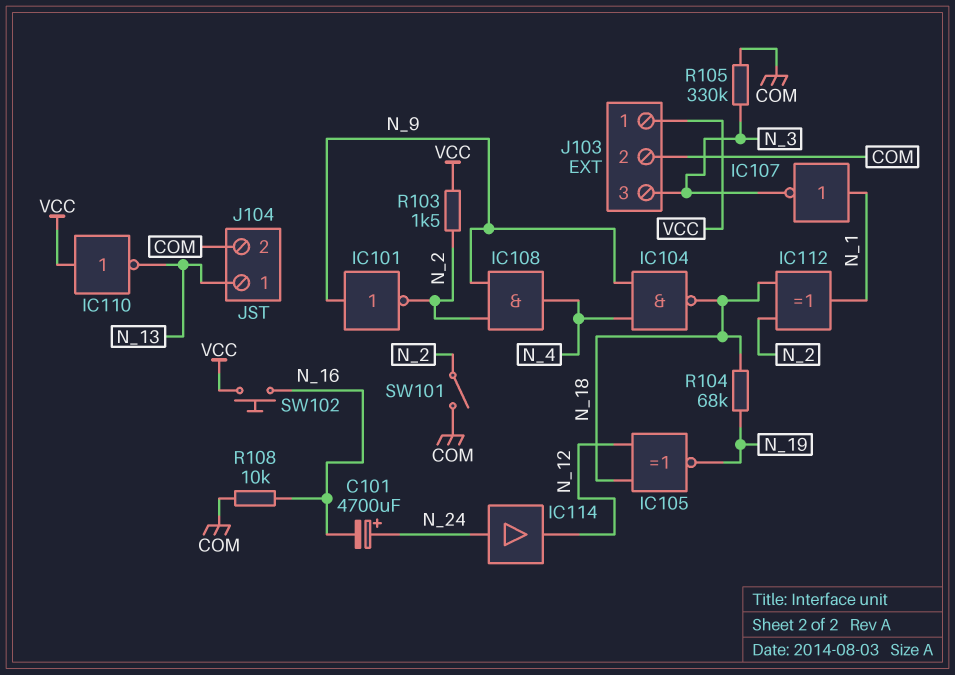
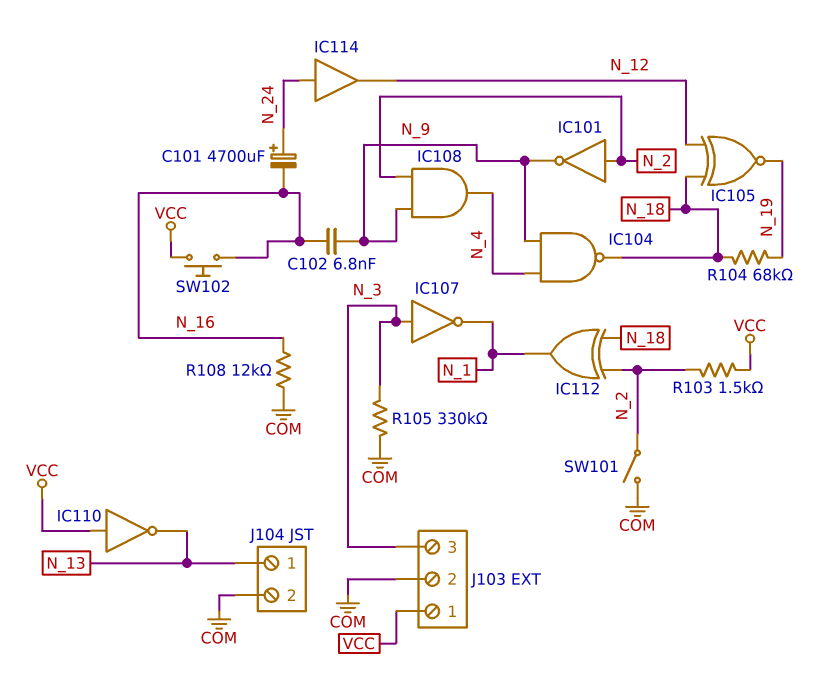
C102: none -> 6.8nF (N_9, N_16)
IC101: NOT (in N_9, out N_2) -> NOT (in N_2, out N_9)
IC107: NOT (in N_1, out N_3) -> NOT (in N_3, out N_1)
R108: 10k (COM, N_16) -> 12k (COM, N_16)

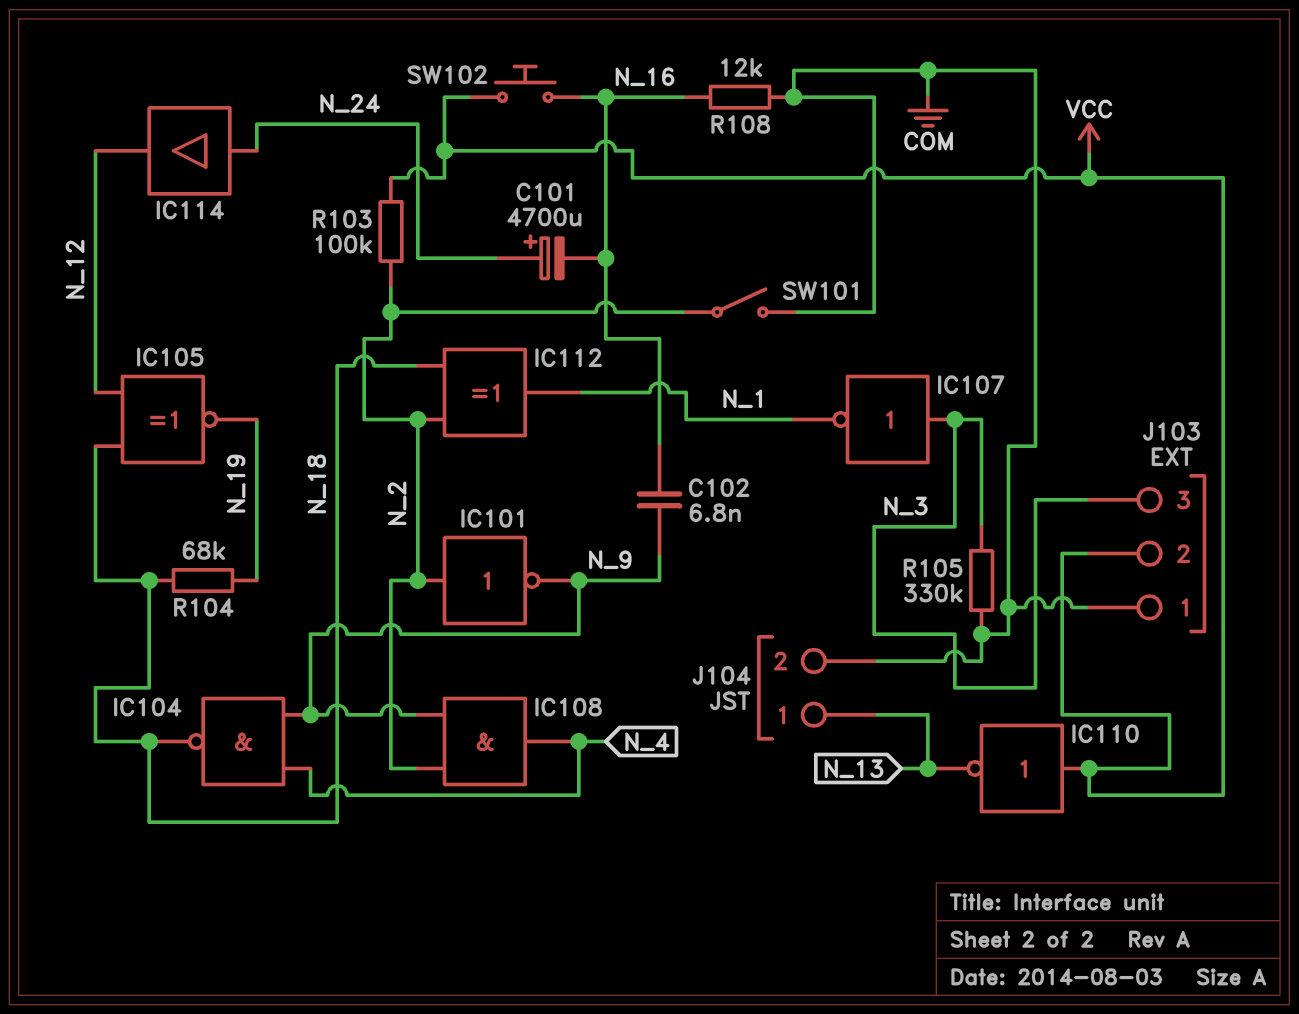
J103 pin 1: VCC -> COM
J103 pin 2: COM -> VCC
R103: 1.5k (N_2, VCC) -> 100k (N_2, VCC)

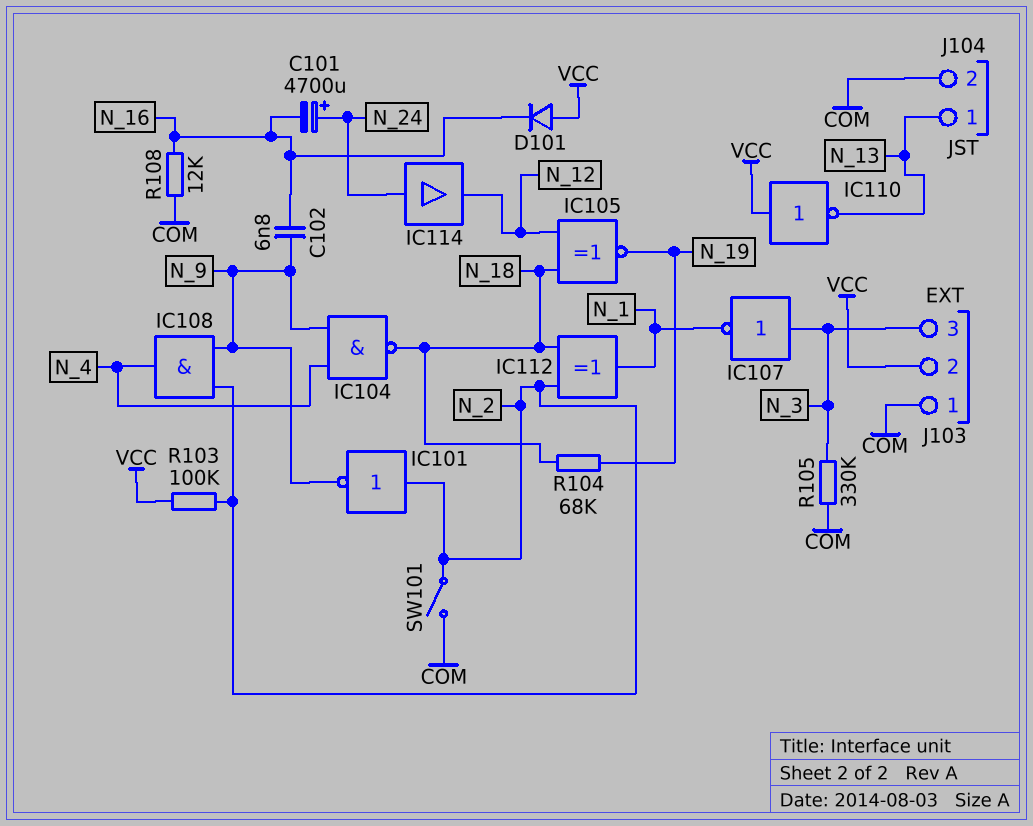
D101: none -> diode (A VCC, K N_16)
SW102: button (N_16, VCC) -> none

